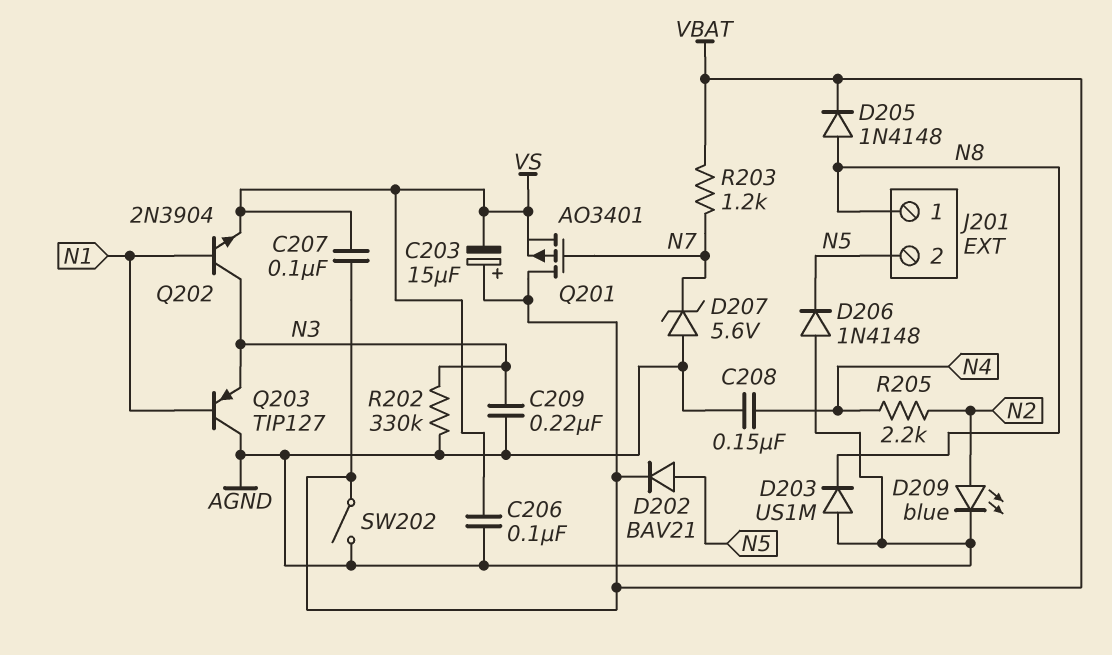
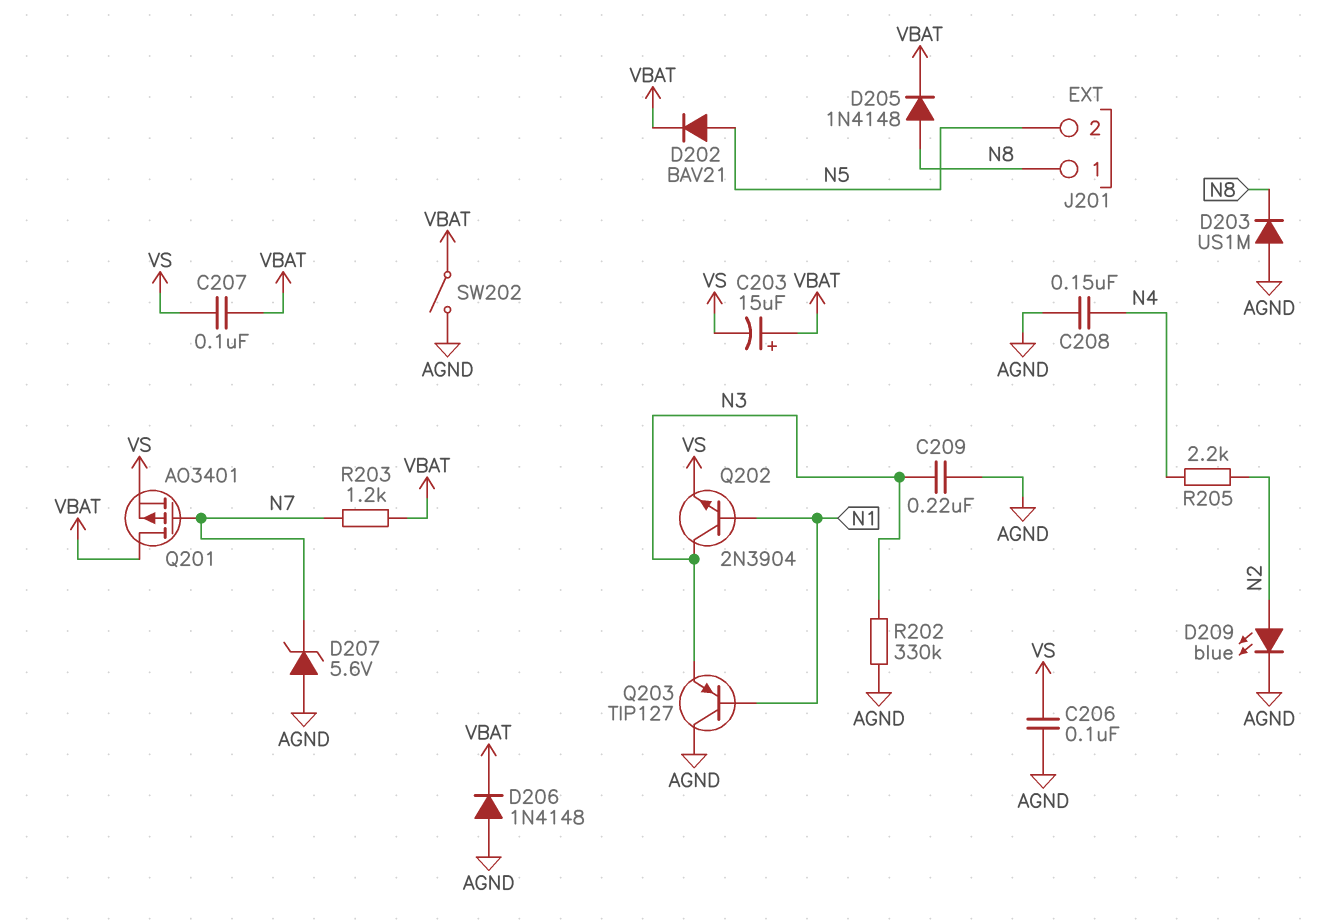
D206: diode 1N4148 (A AGND, K N5) -> diode 1N4148 (A AGND, K VBAT)

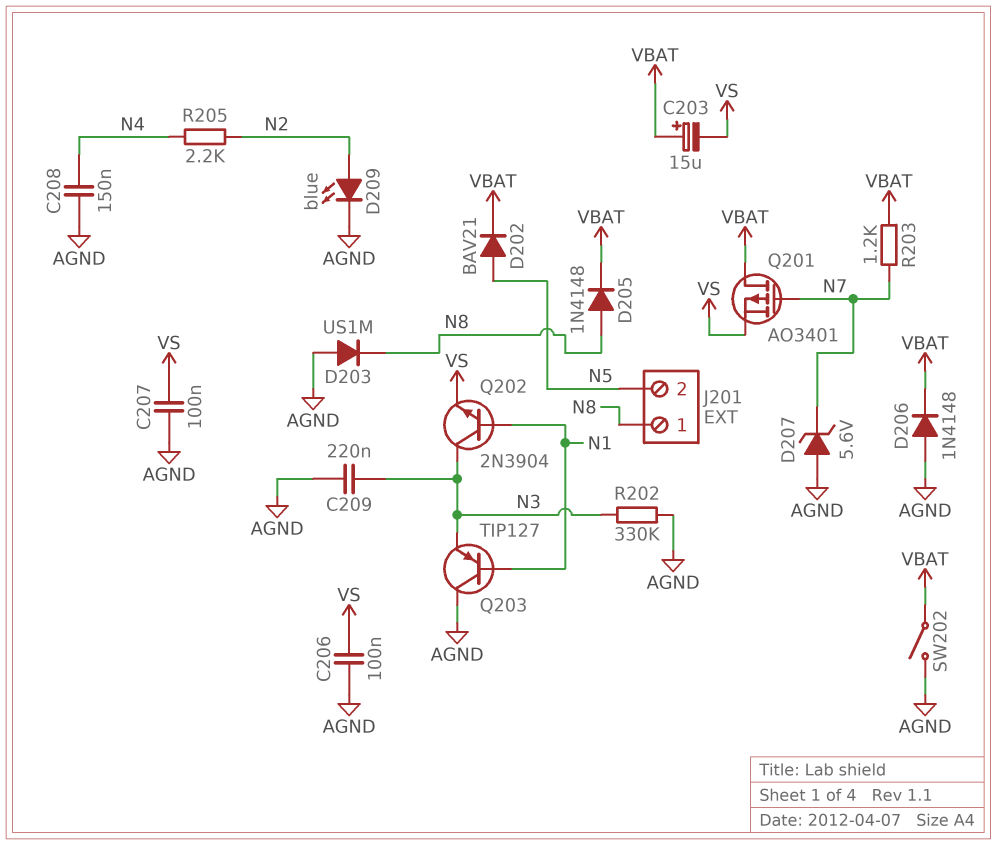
C207: 100nF (VBAT, VS) -> 100nF (AGND, VS)

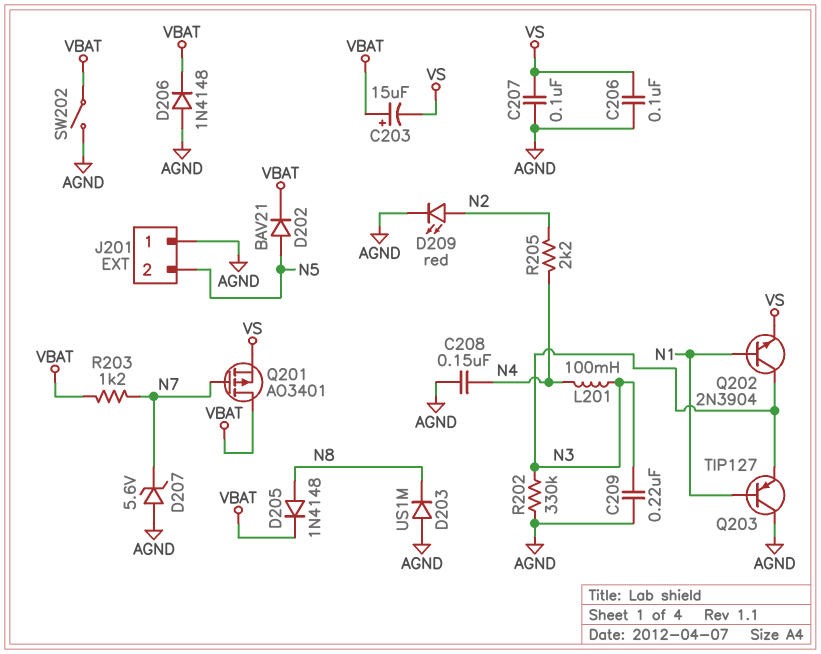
D209: LED blue (A N2, K AGND) -> LED red (A N2, K AGND)
J201 pin 1: N8 -> AGND
L201: none -> 100mH (N3, N4)

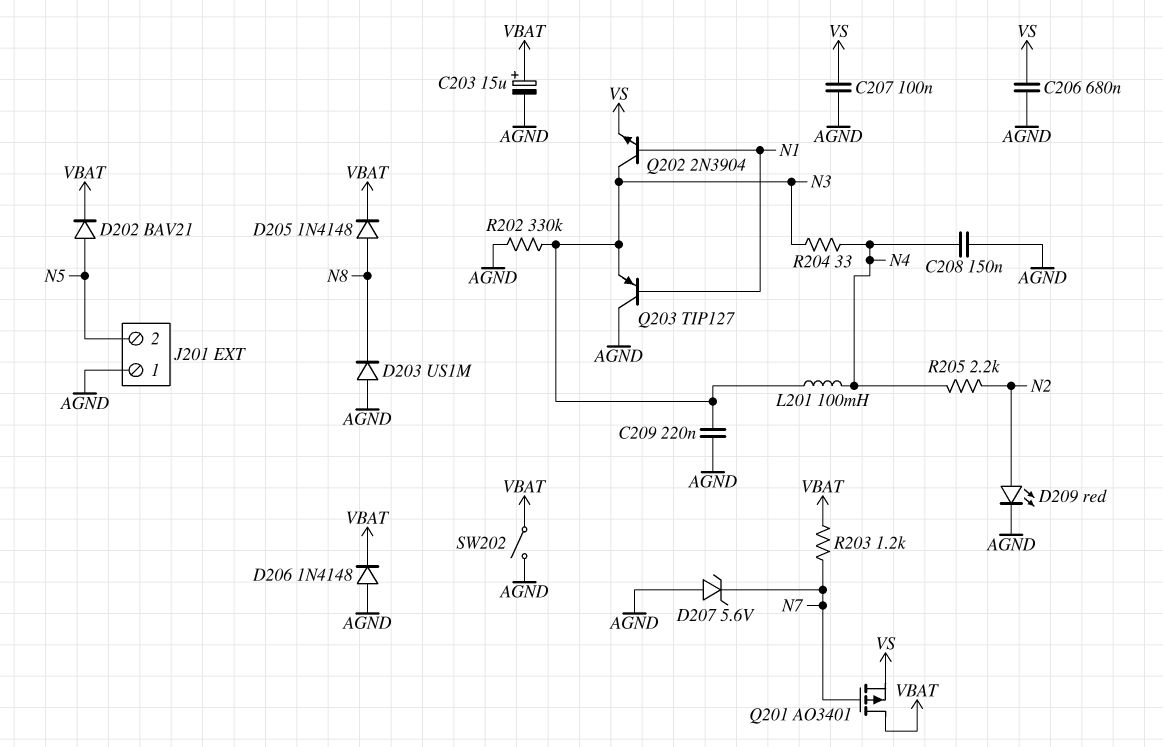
C203: 15uF (plus VBAT, minus VS) -> 15uF (plus VBAT, minus AGND)
C206: 100nF (AGND, VS) -> 680nF (AGND, VS)
R204: none -> 33 (N3, N4)

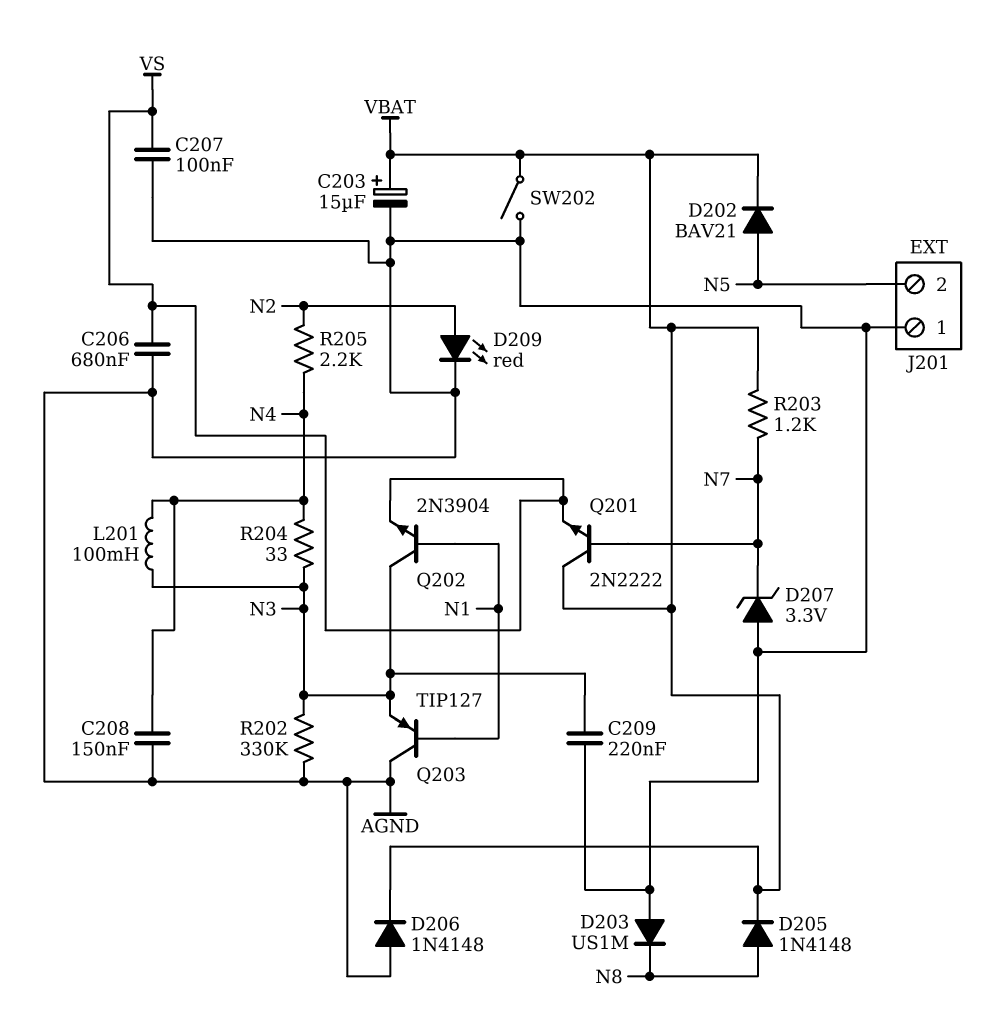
D207: zener 5.6V (A AGND, K N7) -> zener 3.3V (A AGND, K N7)
Q201: PMOS AO3401 (G N7, D VBAT, S VS) -> NPN 2N2222 (B N7, C VBAT, E VS)

